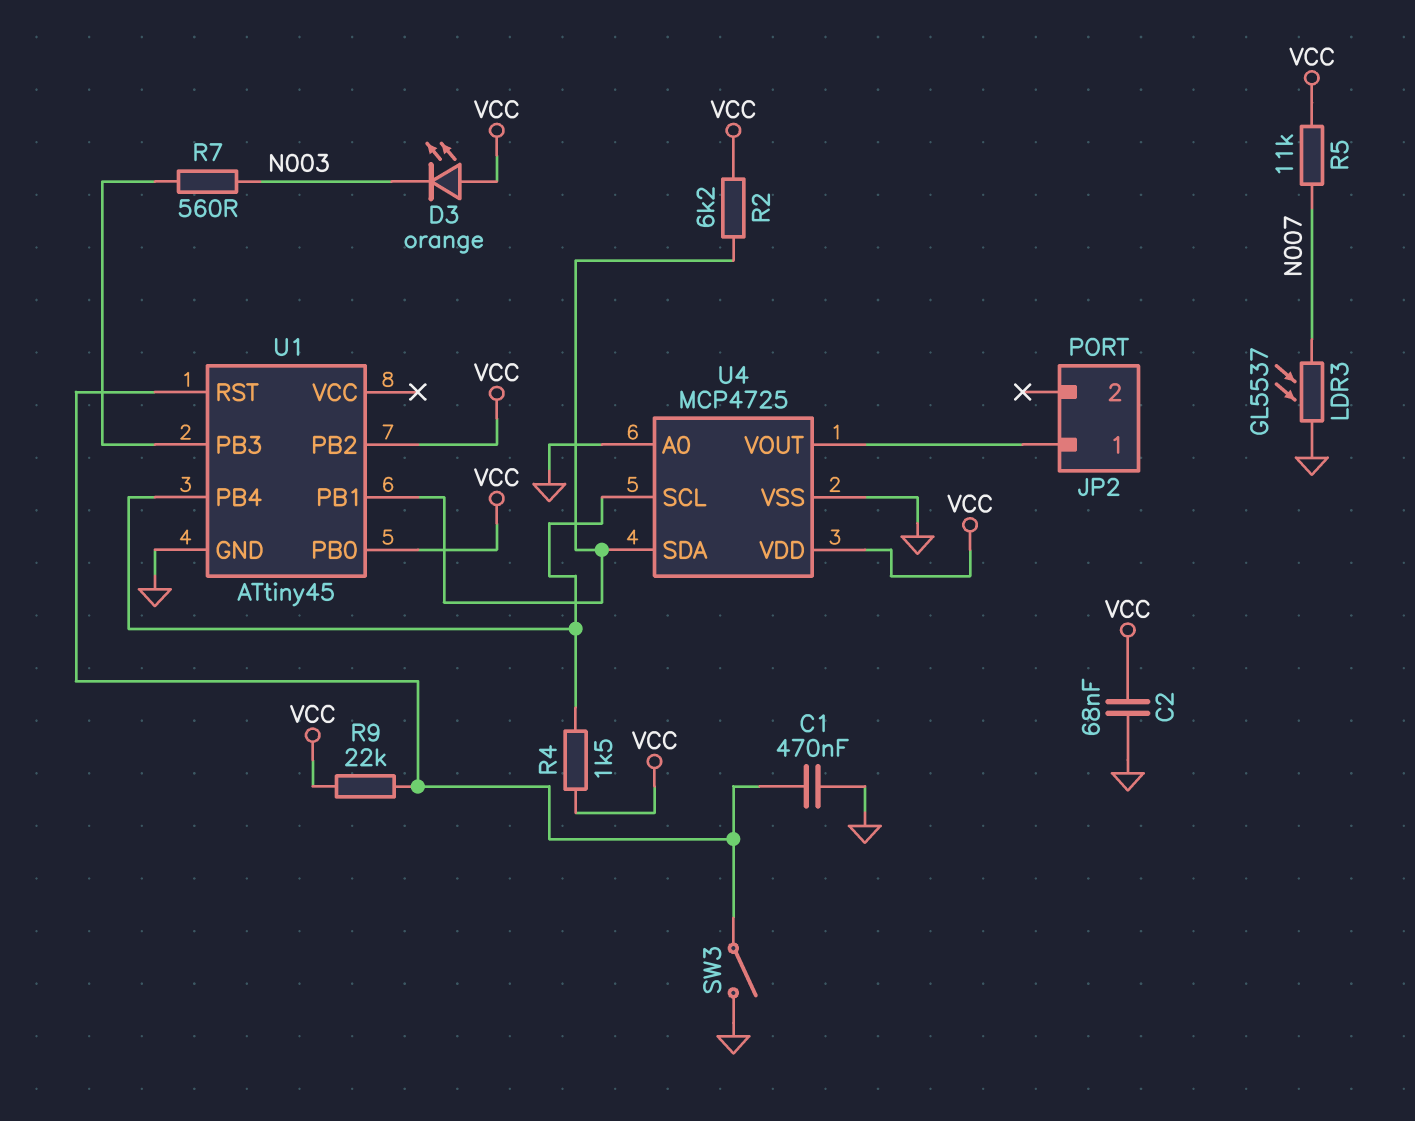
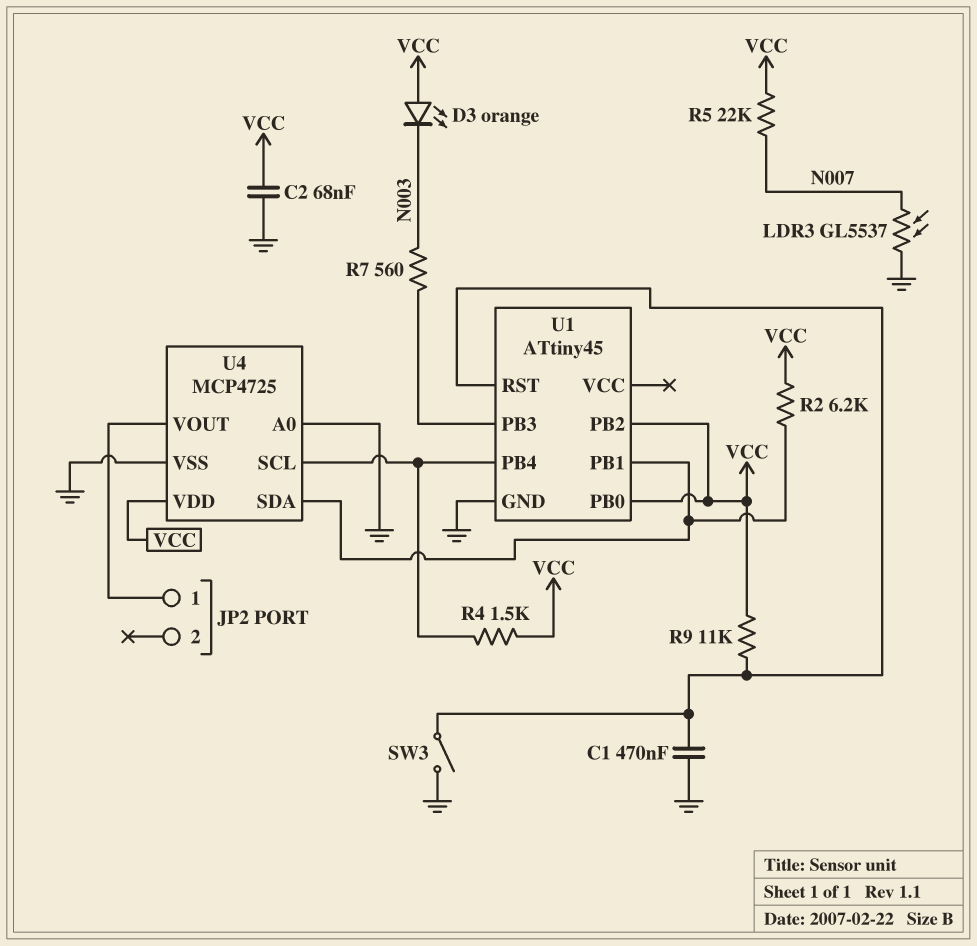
R5: 11k (N007, VCC) -> 22k (N007, VCC)
R9: 22k (U1/RST, VCC) -> 11k (U1/RST, VCC)

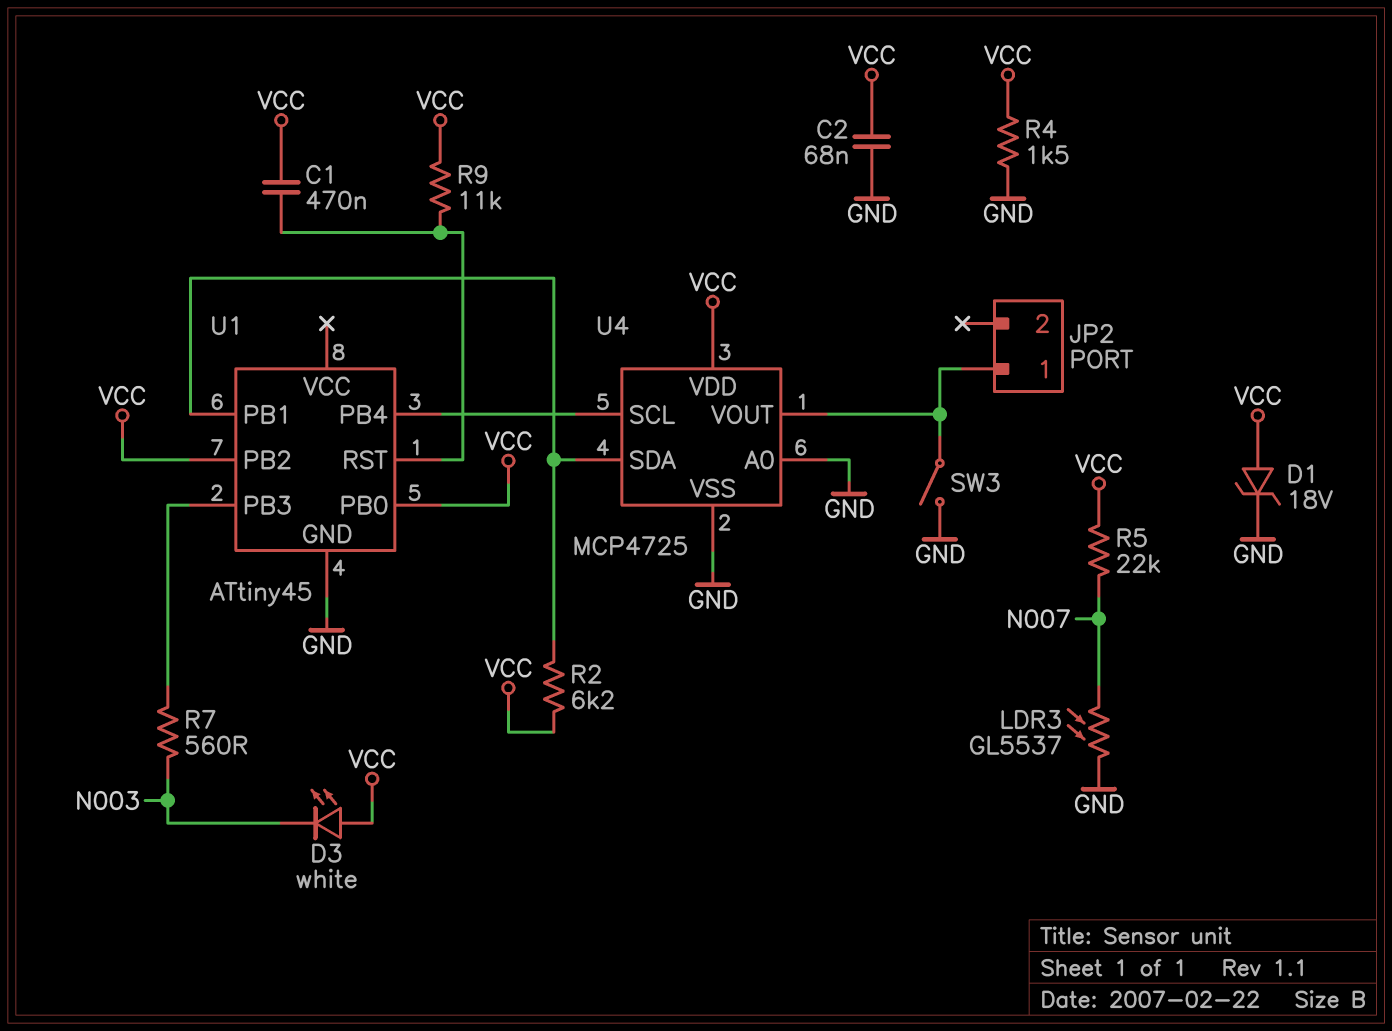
C1: 470nF (GND, U1/RST) -> 470nF (U1/RST, VCC)
D1: none -> zener 18V (A VCC, K GND)
D3: LED orange (A VCC, K N003) -> LED white (A VCC, K N003)
R4: 1.5k (U1/PB4, VCC) -> 1.5k (GND, VCC)
SW3: switch (GND, U1/RST) -> switch (GND, JP2/1)

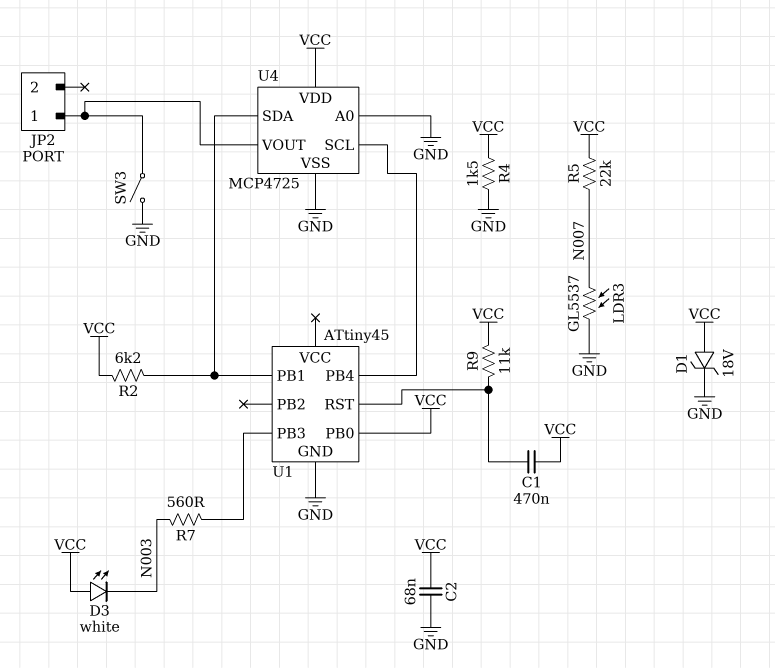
U1 pin PB2: VCC -> none

